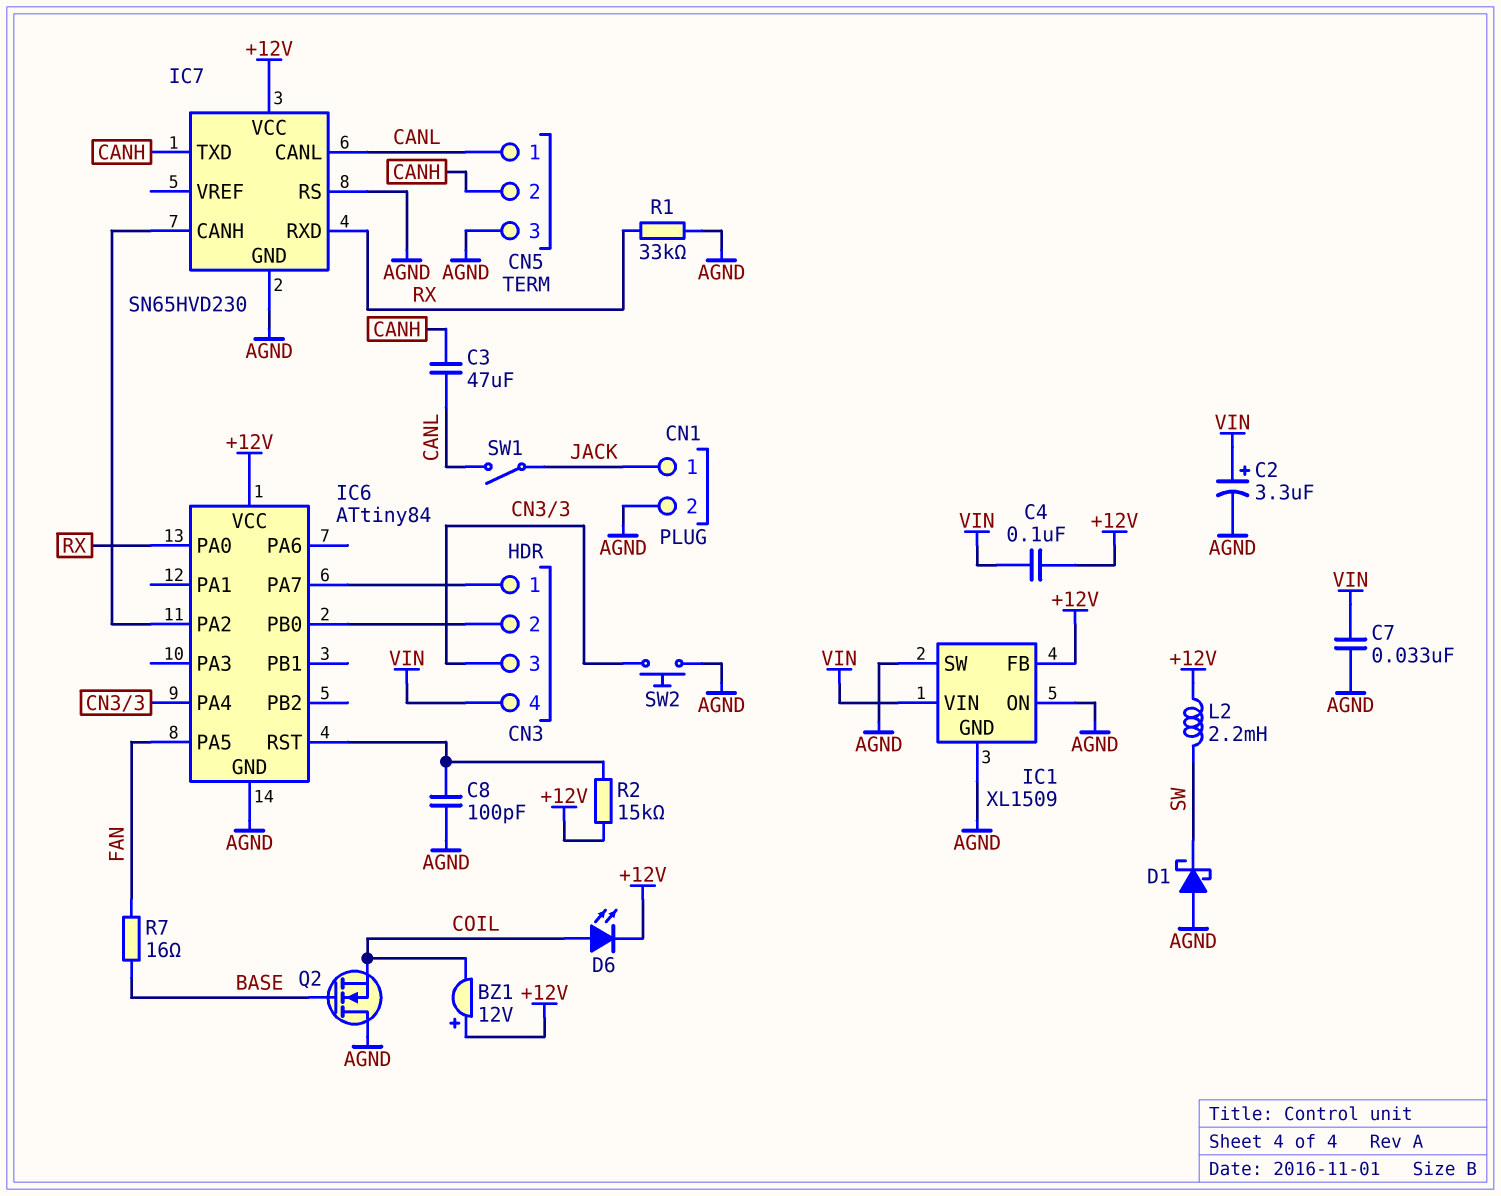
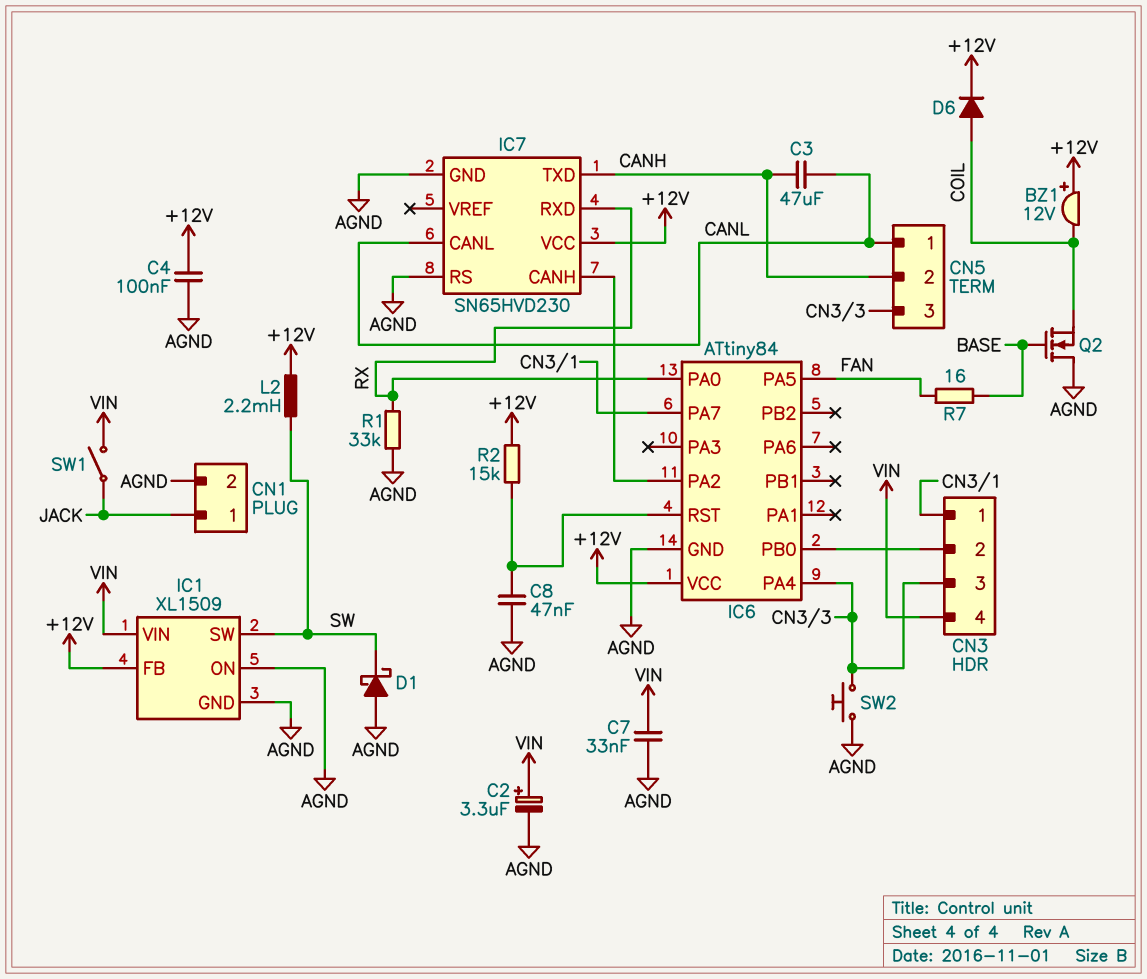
C4: 100nF (+12V, VIN) -> 100nF (+12V, AGND)
C8: 100pF (AGND, IC6/RST) -> 47nF (AGND, IC6/RST)
CN5 pin 3: AGND -> CN3/3
D6: LED (A COIL, K +12V) -> diode (A COIL, K +12V)
IC1 pin SW: AGND -> SW
SW1: switch (CANL, JACK) -> switch (JACK, VIN)

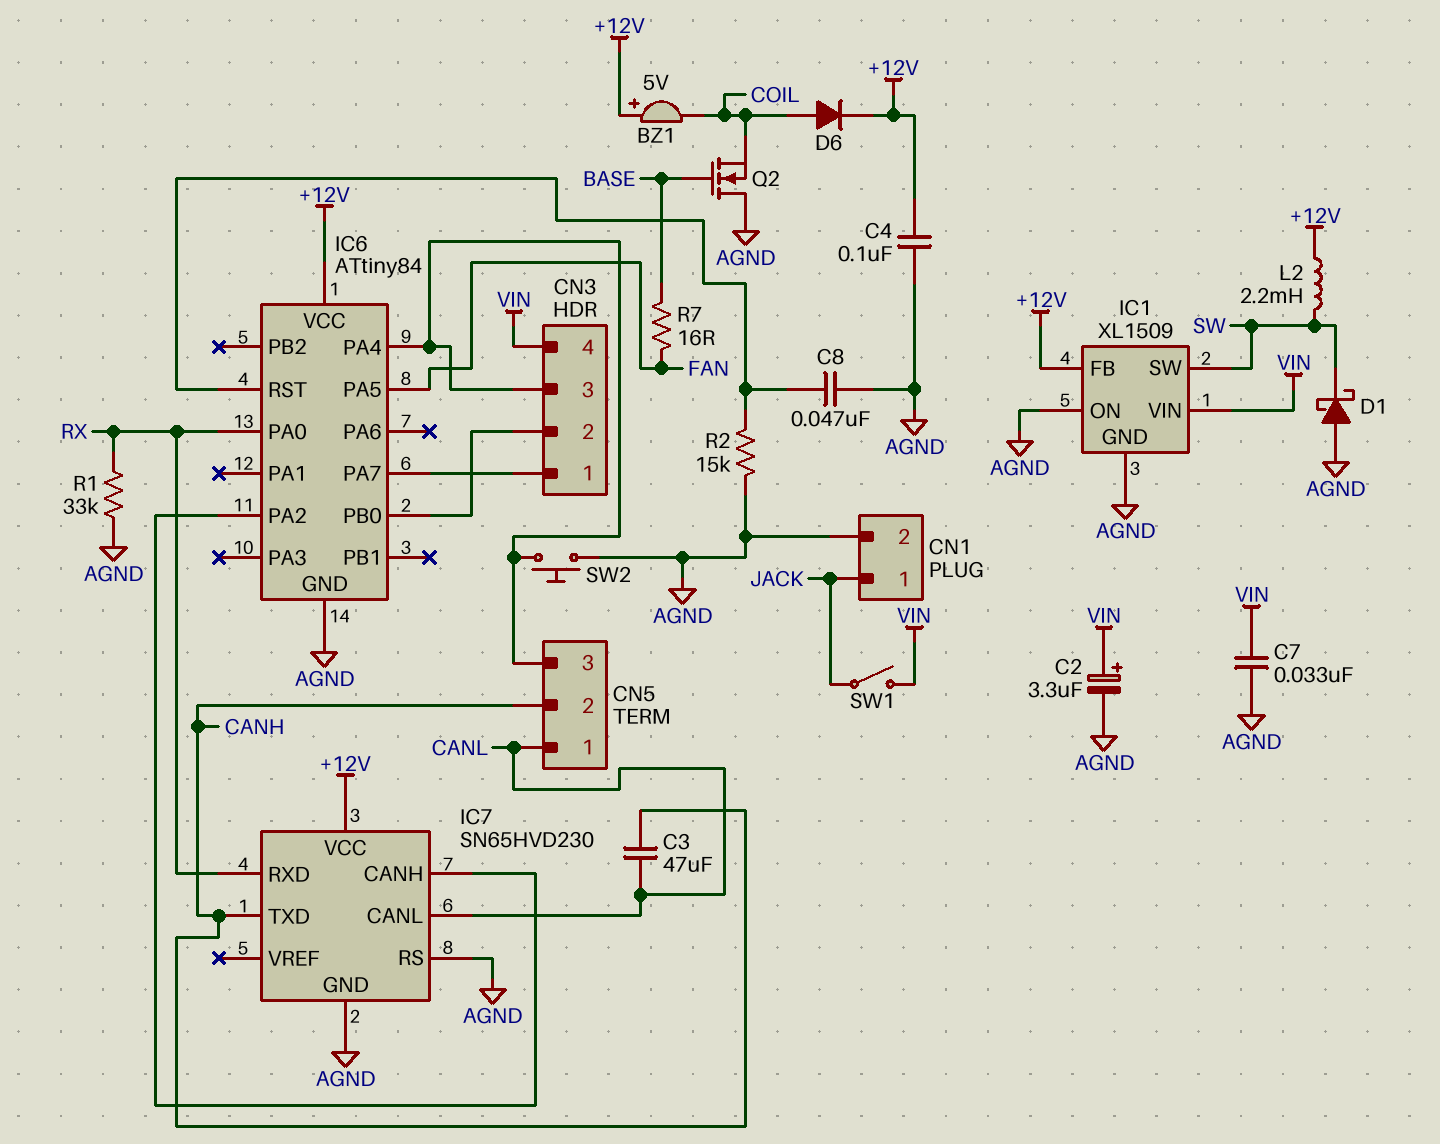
BZ1: buzzer 12V (plus +12V, minus COIL) -> buzzer 5V (plus +12V, minus COIL)
R2: 15k (+12V, IC6/RST) -> 15k (AGND, IC6/RST)

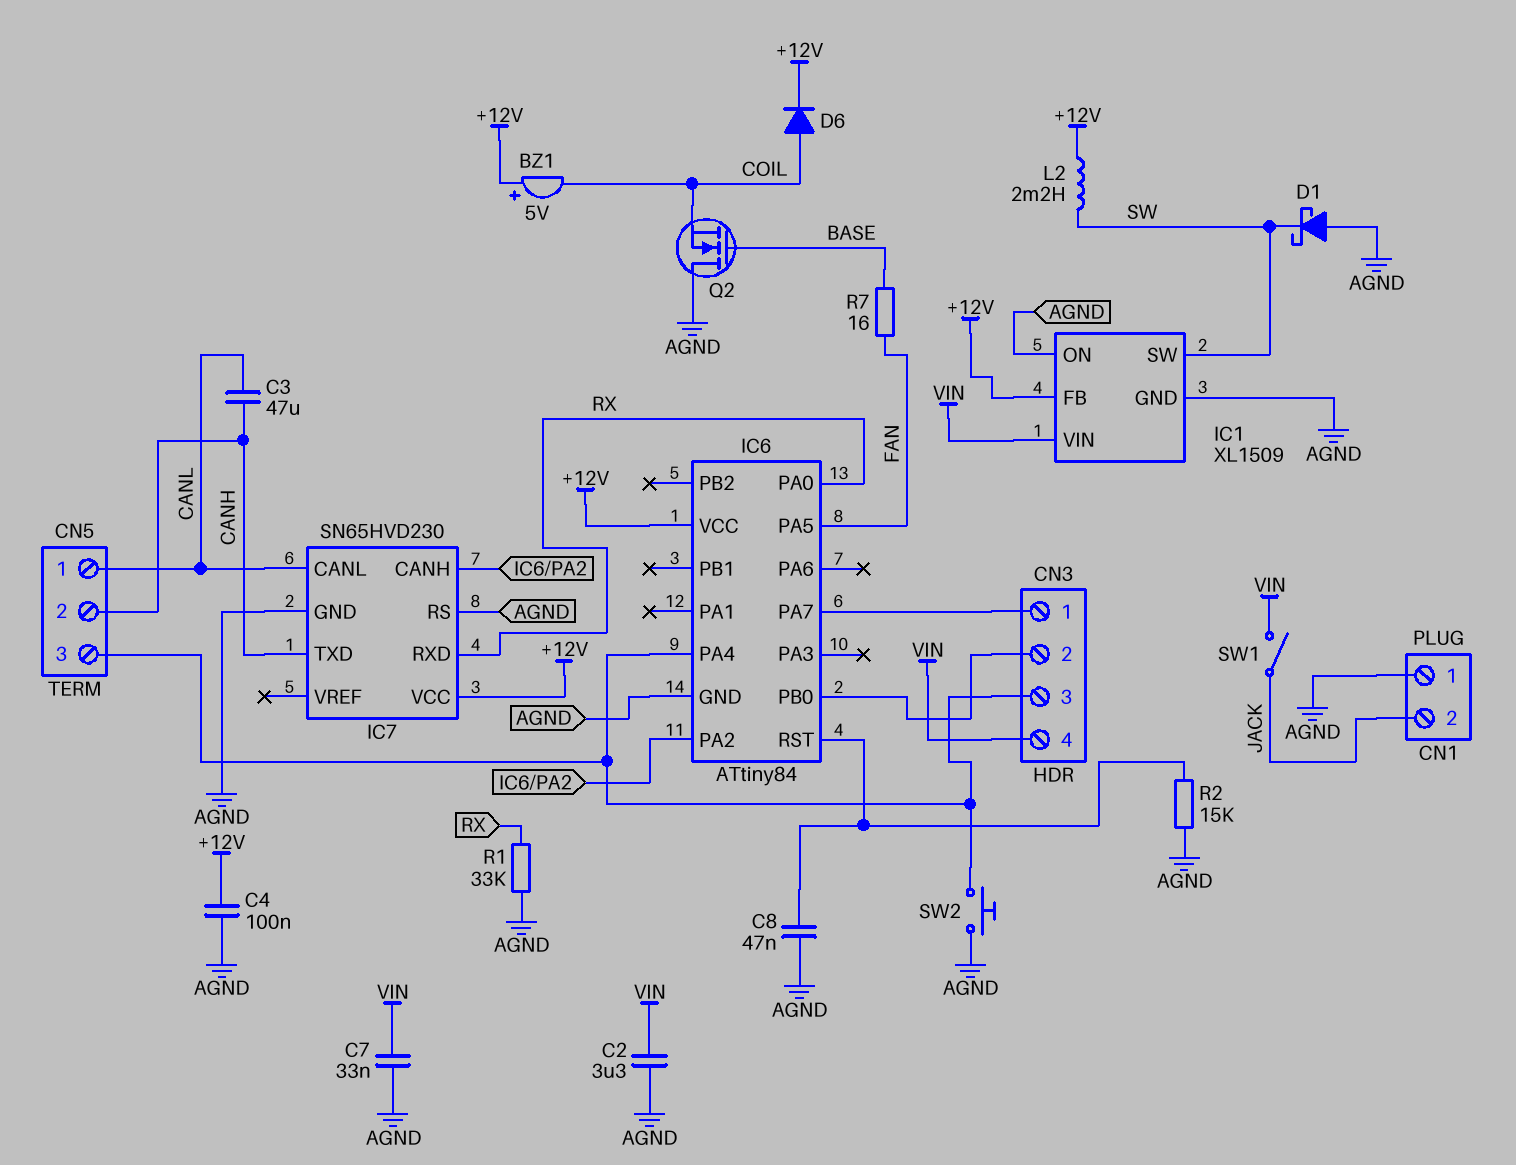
C2: 3.3uF (plus VIN, minus AGND) -> 3.3uF (AGND, VIN)
CN1 pin 1: JACK -> AGND
CN1 pin 2: AGND -> JACK

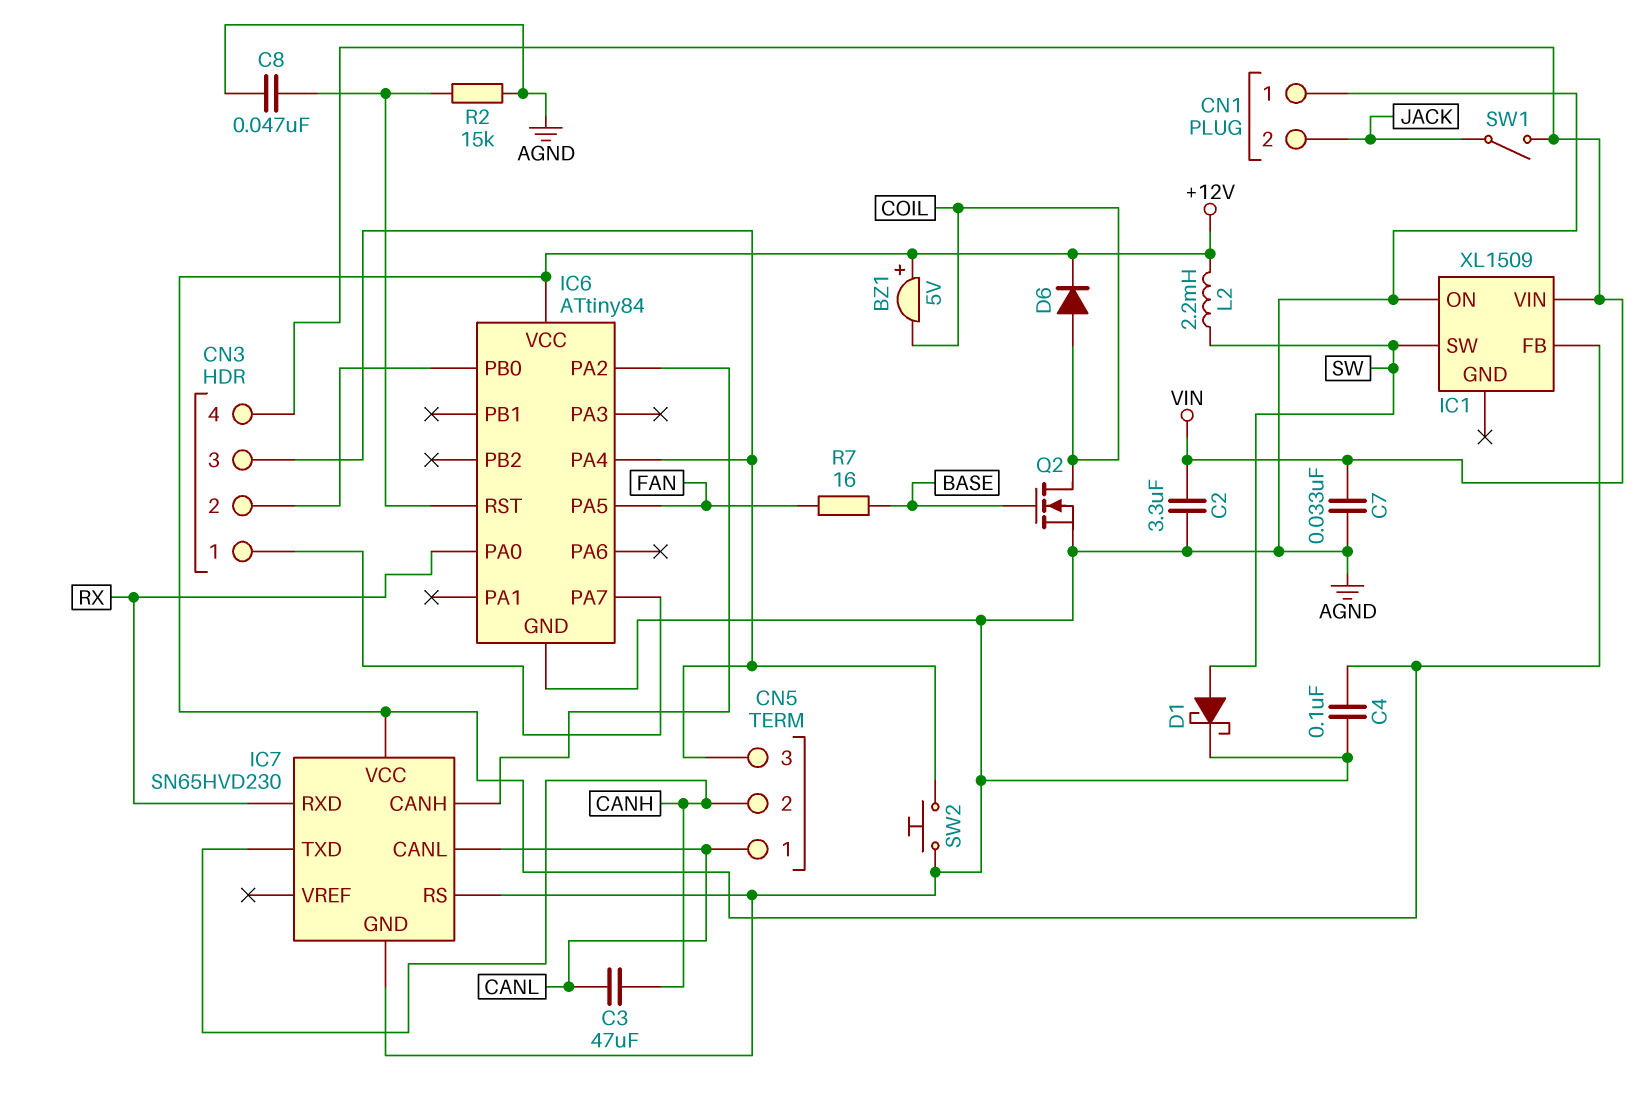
D1: schottky (A AGND, K SW) -> schottky (A SW, K AGND)
IC1 pin GND: AGND -> none
Q2: NMOS (G BASE, D AGND, S COIL) -> NMOS (G BASE, D COIL, S AGND)
R1: 33k (AGND, RX) -> none

